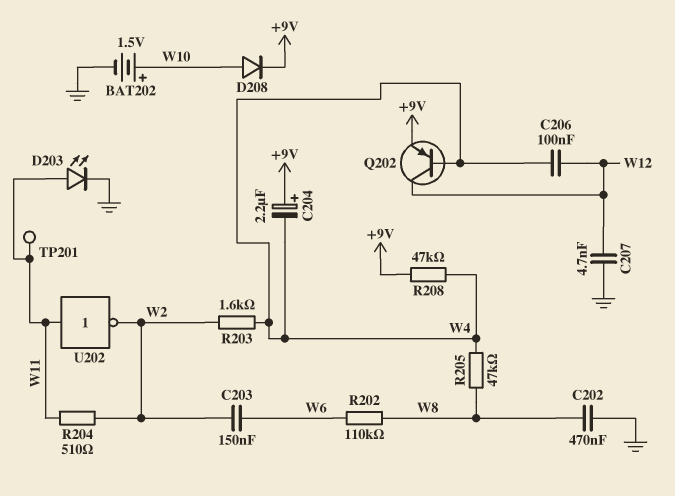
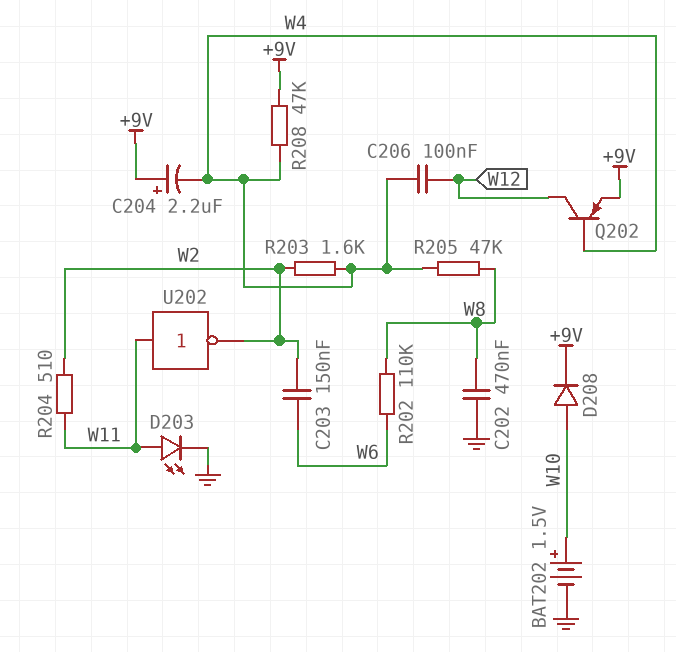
C207: 4.7nF (GND, W12) -> none
TP201: test point (W11) -> none

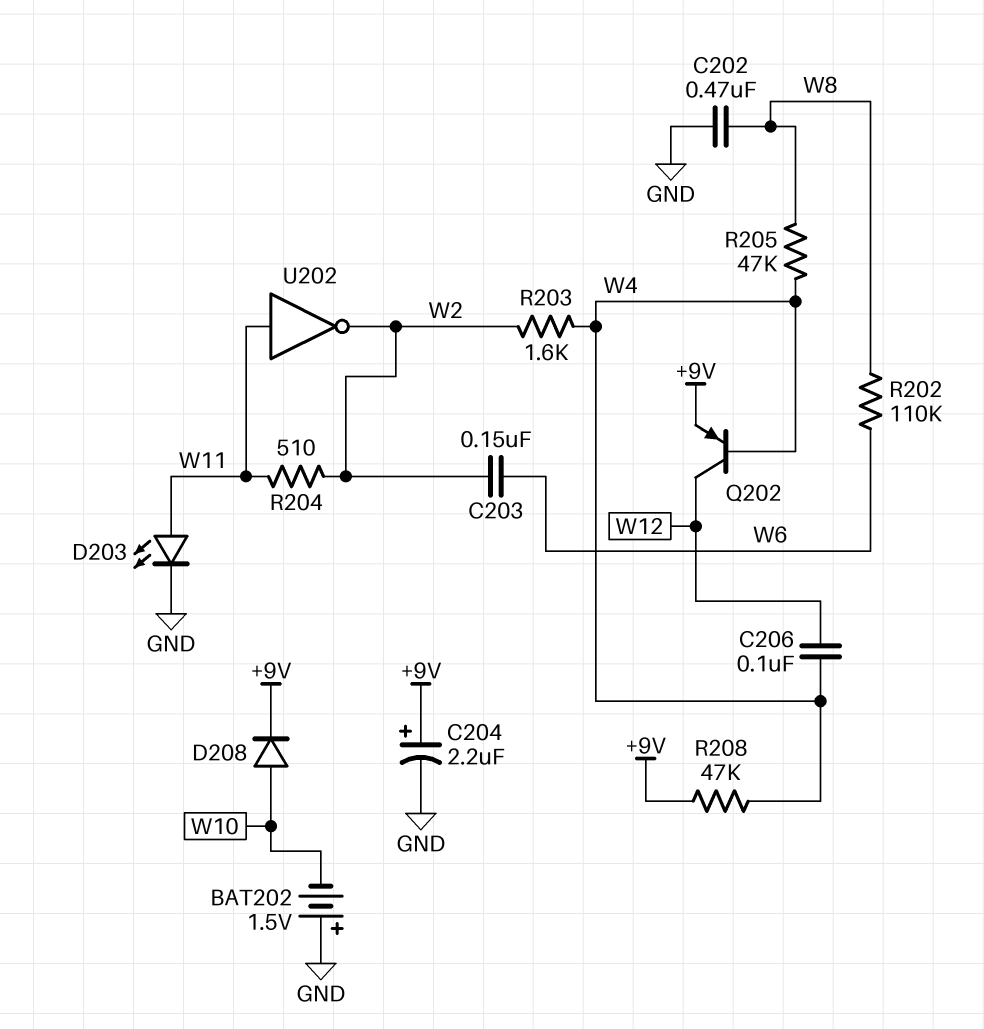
BAT202: 1.5V (plus W10, minus GND) -> 1.5V (plus GND, minus W10)
C204: 2.2uF (plus +9V, minus W4) -> 2.2uF (plus +9V, minus GND)

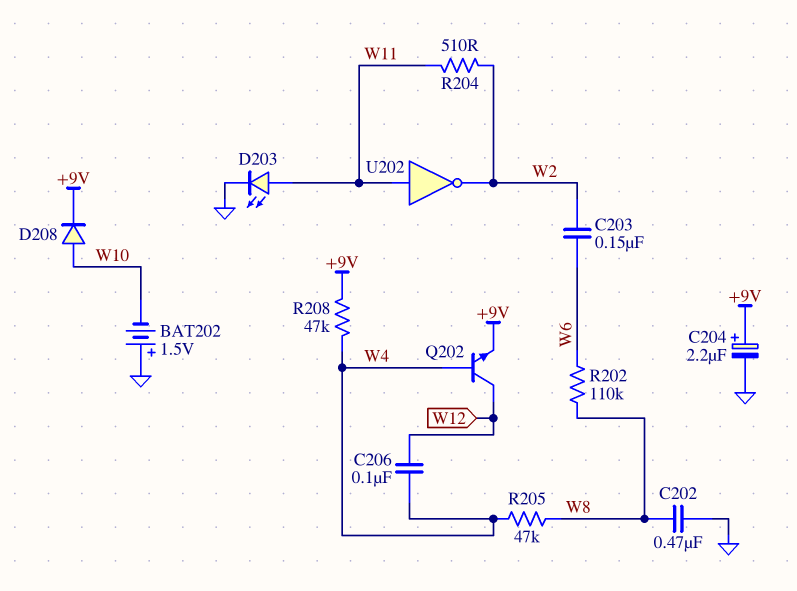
Q202: PNP (B W4, C W12, E +9V) -> NPN (B W4, C W12, E +9V)
R203: 1.6k (W2, W4) -> none

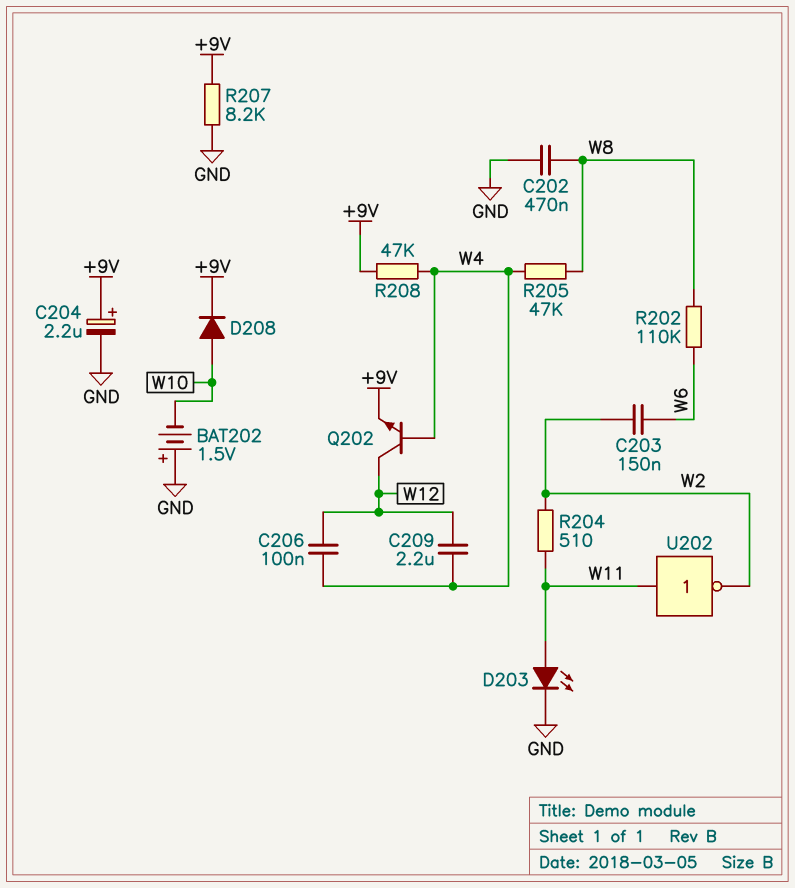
C209: none -> 2.2uF (W4, W12)
R207: none -> 8.2k (+9V, GND)

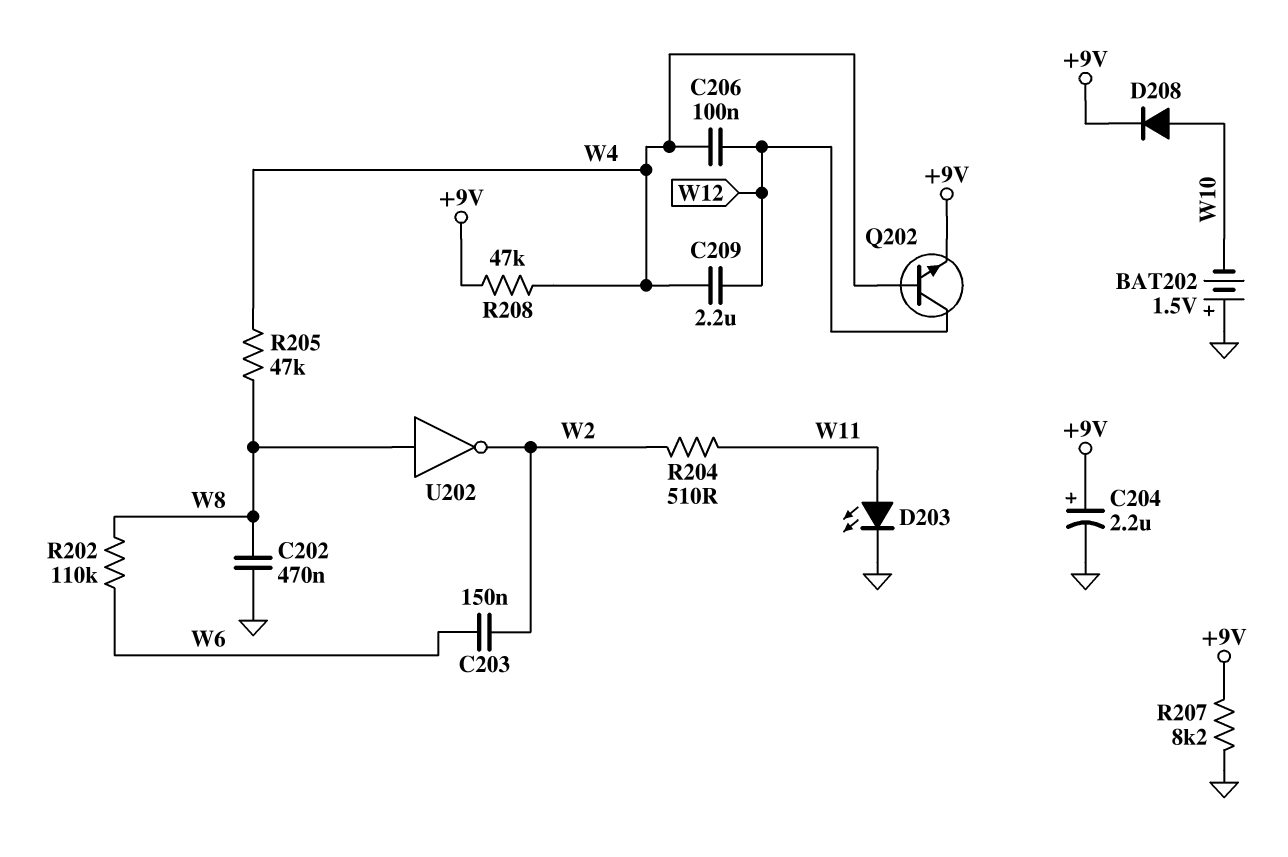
U202: NOT (in W11, out W2) -> NOT (in W8, out W2)

